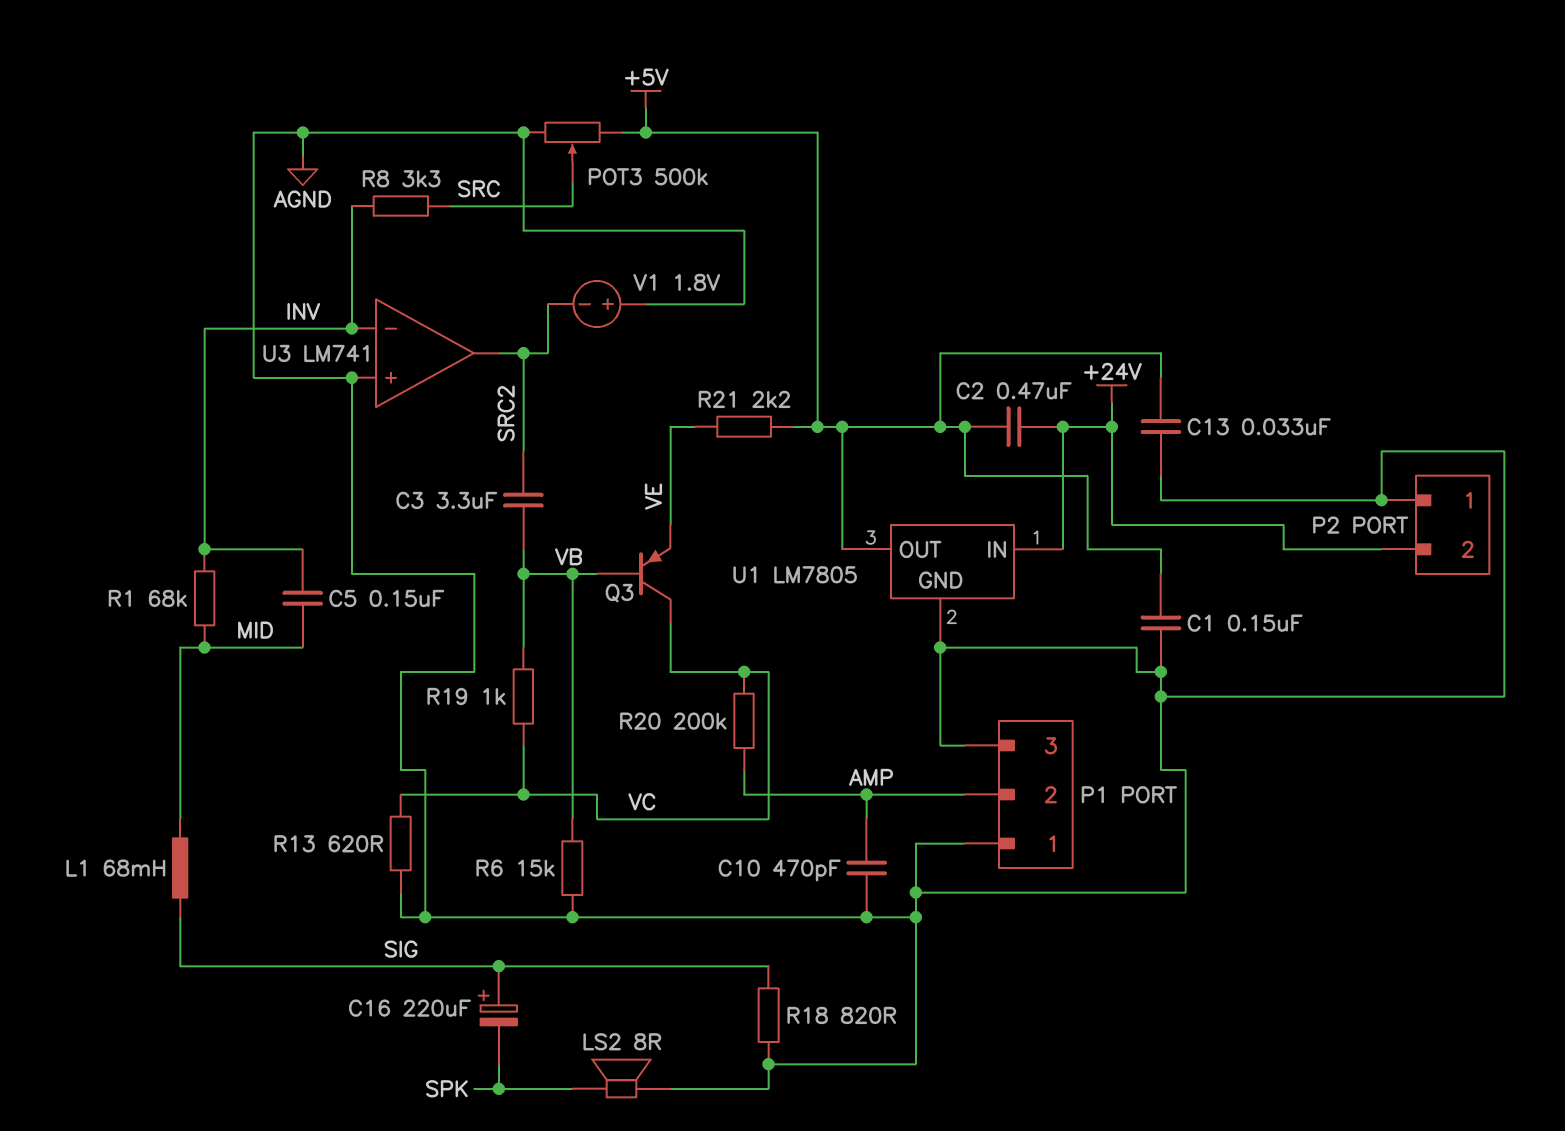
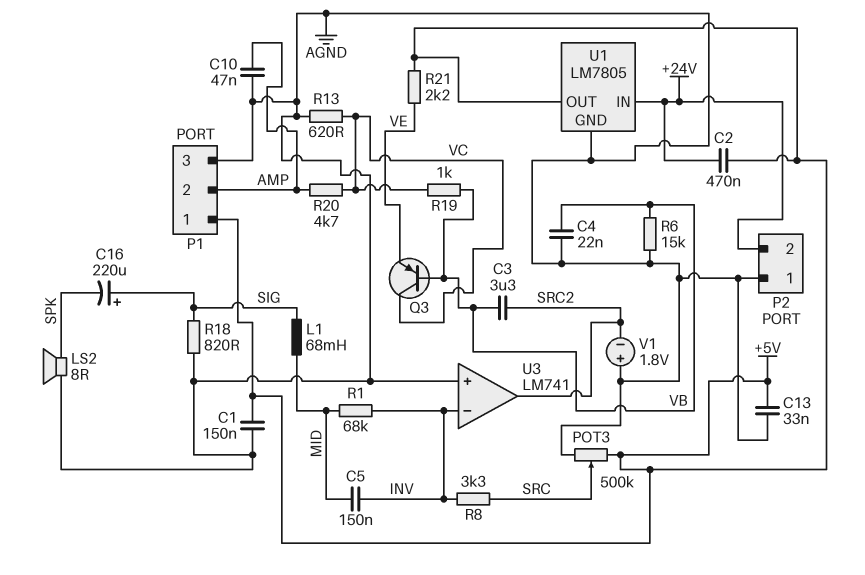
C4: none -> 22nF (AGND, VB)
C10: 470pF (AGND, AMP) -> 47nF (AGND, AMP)
P1 pin 1: AGND -> +5V
R20: 200k (AMP, VC) -> 4.7k (AMP, VC)

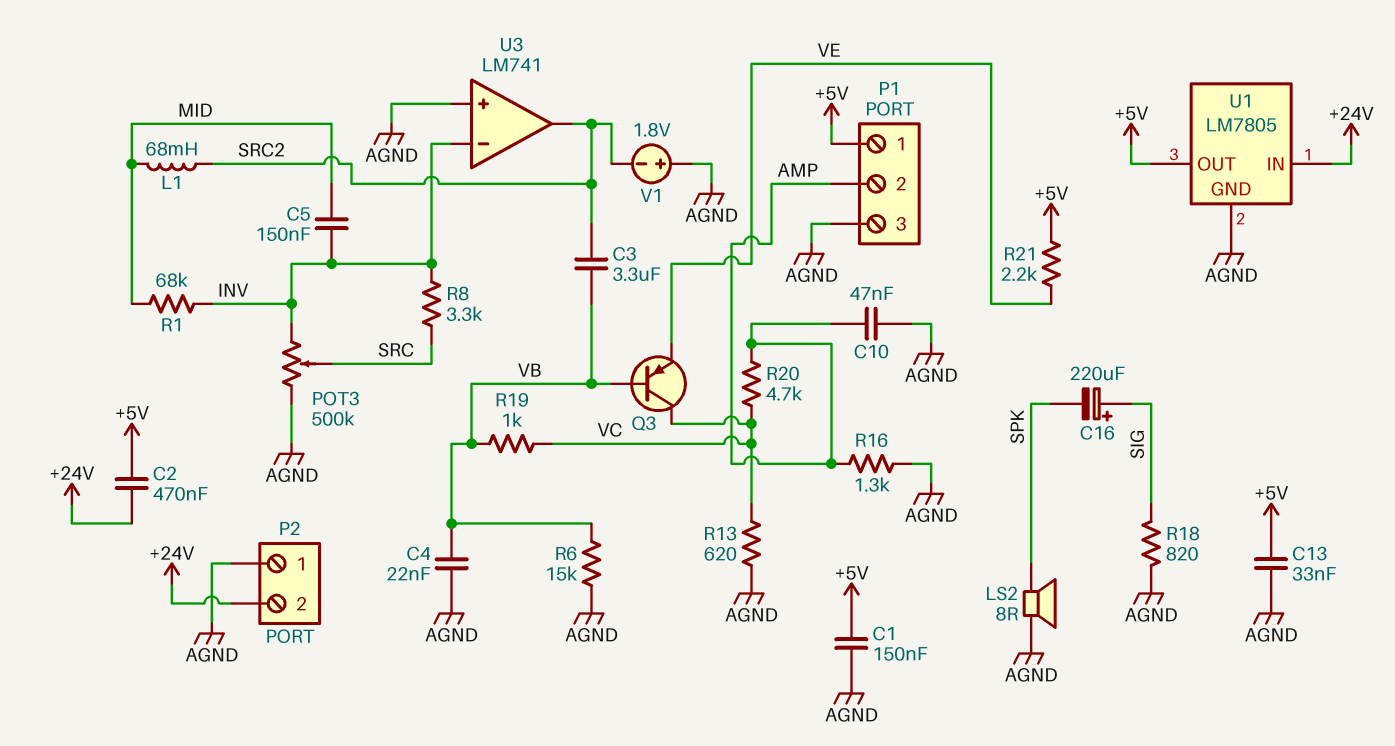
L1: 68mH (MID, SIG) -> 68mH (MID, SRC2)
POT3: 500k (+5V, AGND, wiper SRC) -> 500k (AGND, INV, wiper SRC)
R16: none -> 1.3k (AGND, AMP)

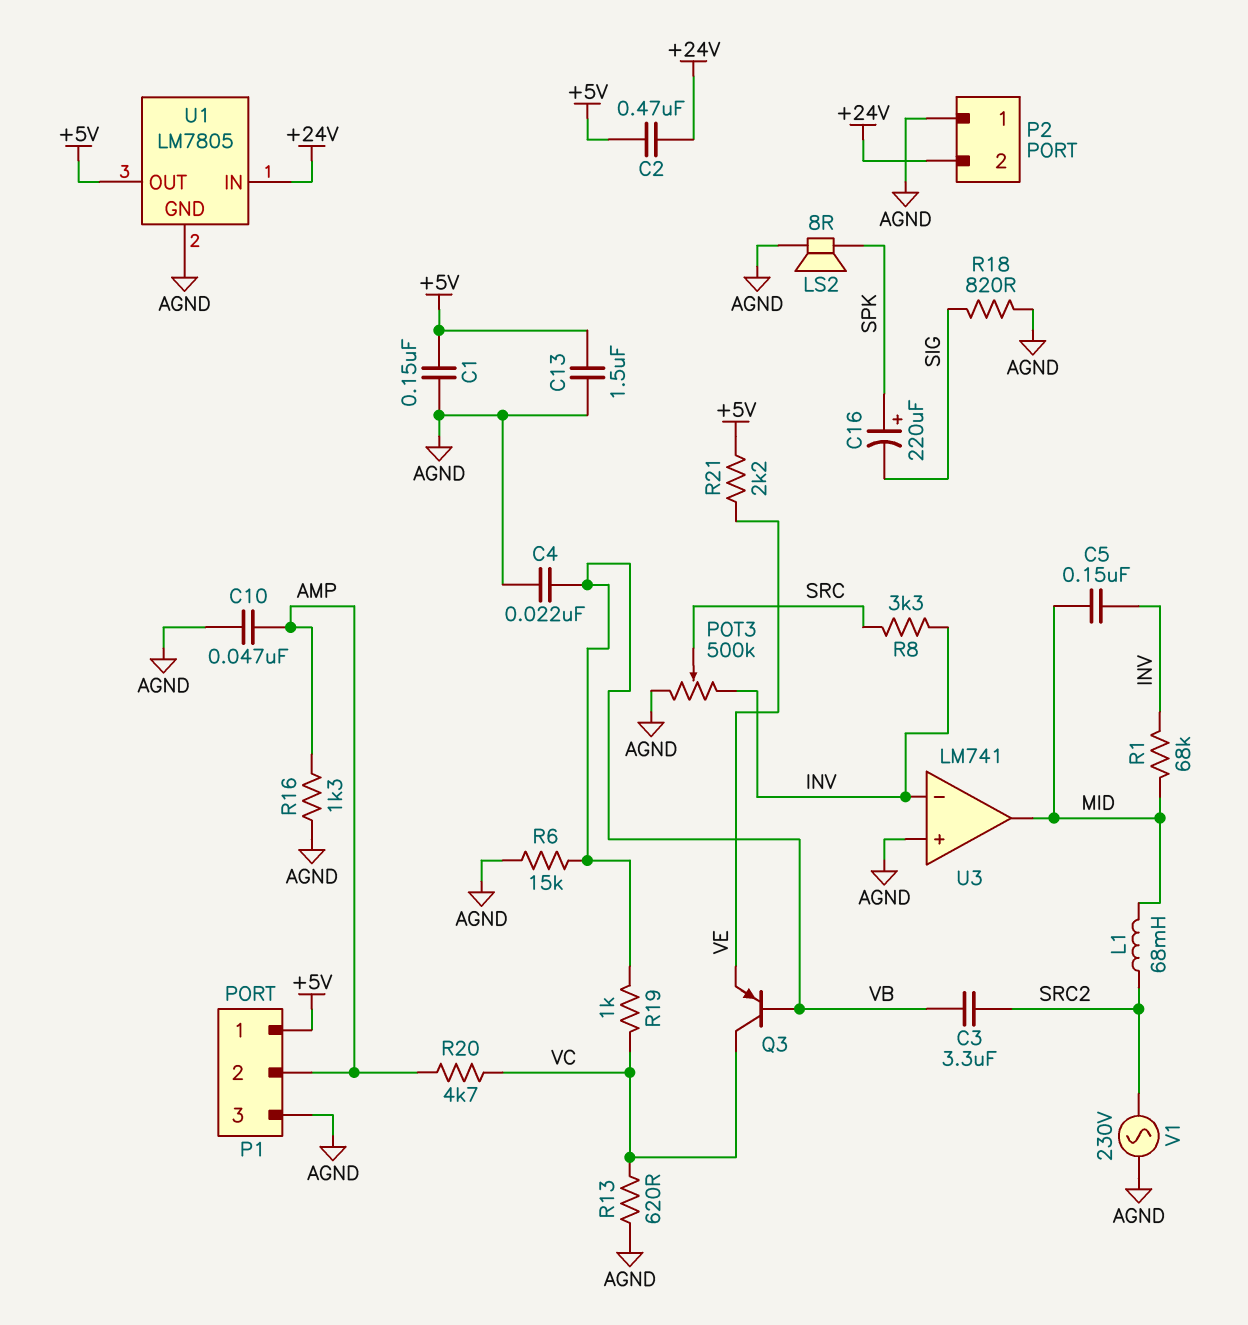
C13: 33nF (+5V, AGND) -> 1.5uF (+5V, AGND)
C16: 220uF (plus SIG, minus SPK) -> 220uF (plus SPK, minus SIG)
U3 pin out: SRC2 -> MID
V1: 1.8V (plus AGND, minus SRC2) -> AC 230V (AGND, SRC2)

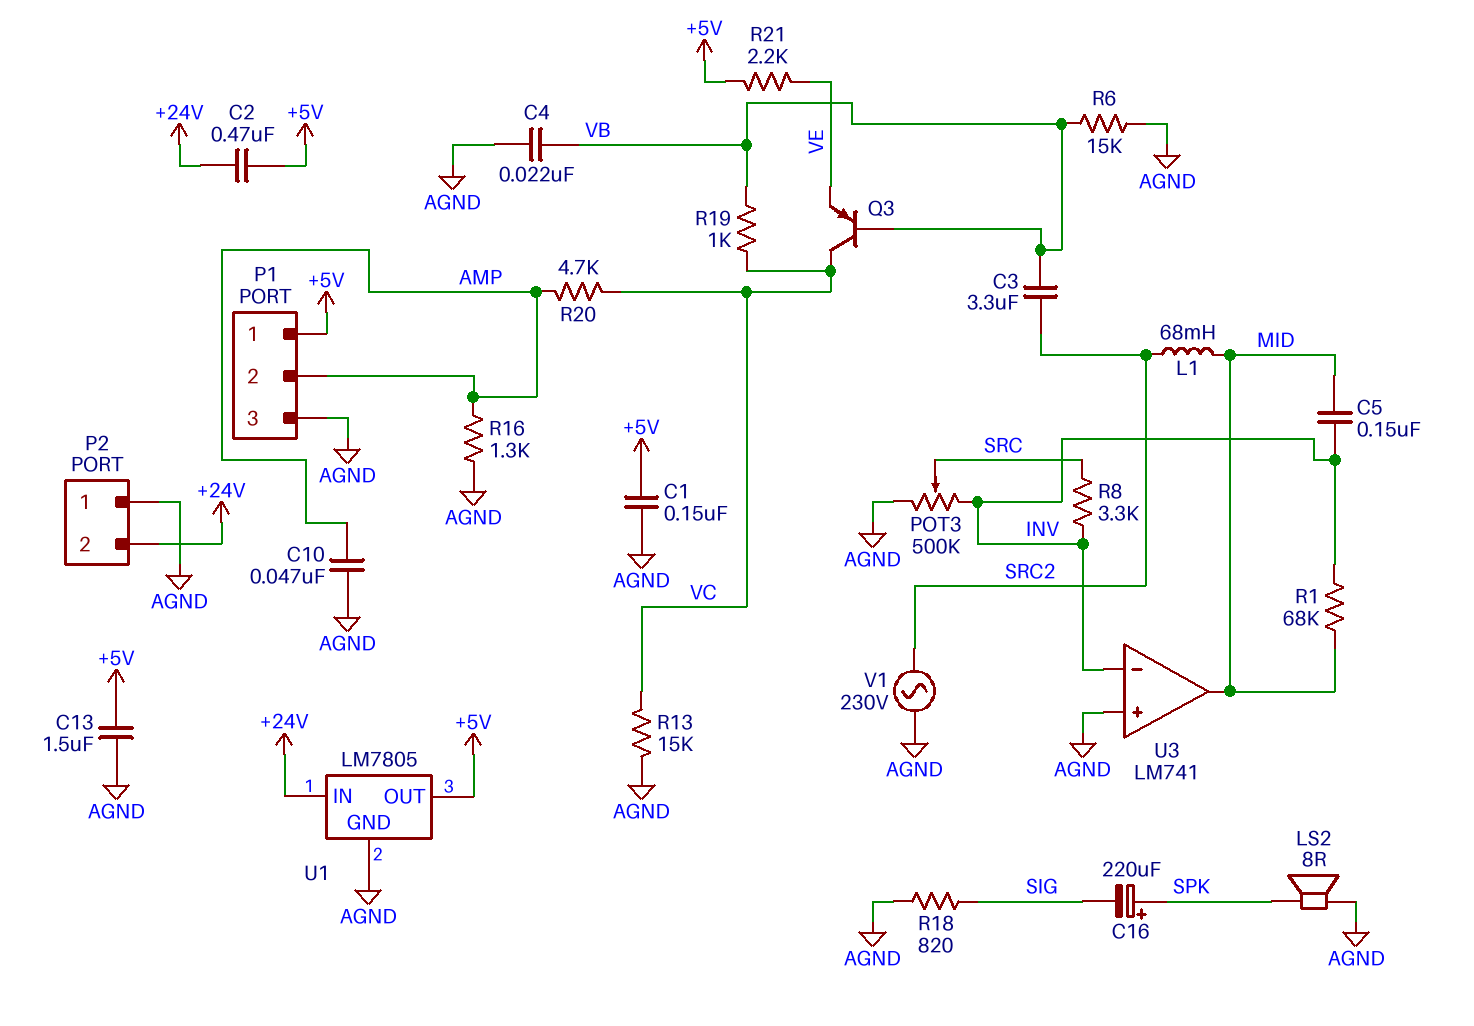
R13: 620 (AGND, VC) -> 15k (AGND, VC)

